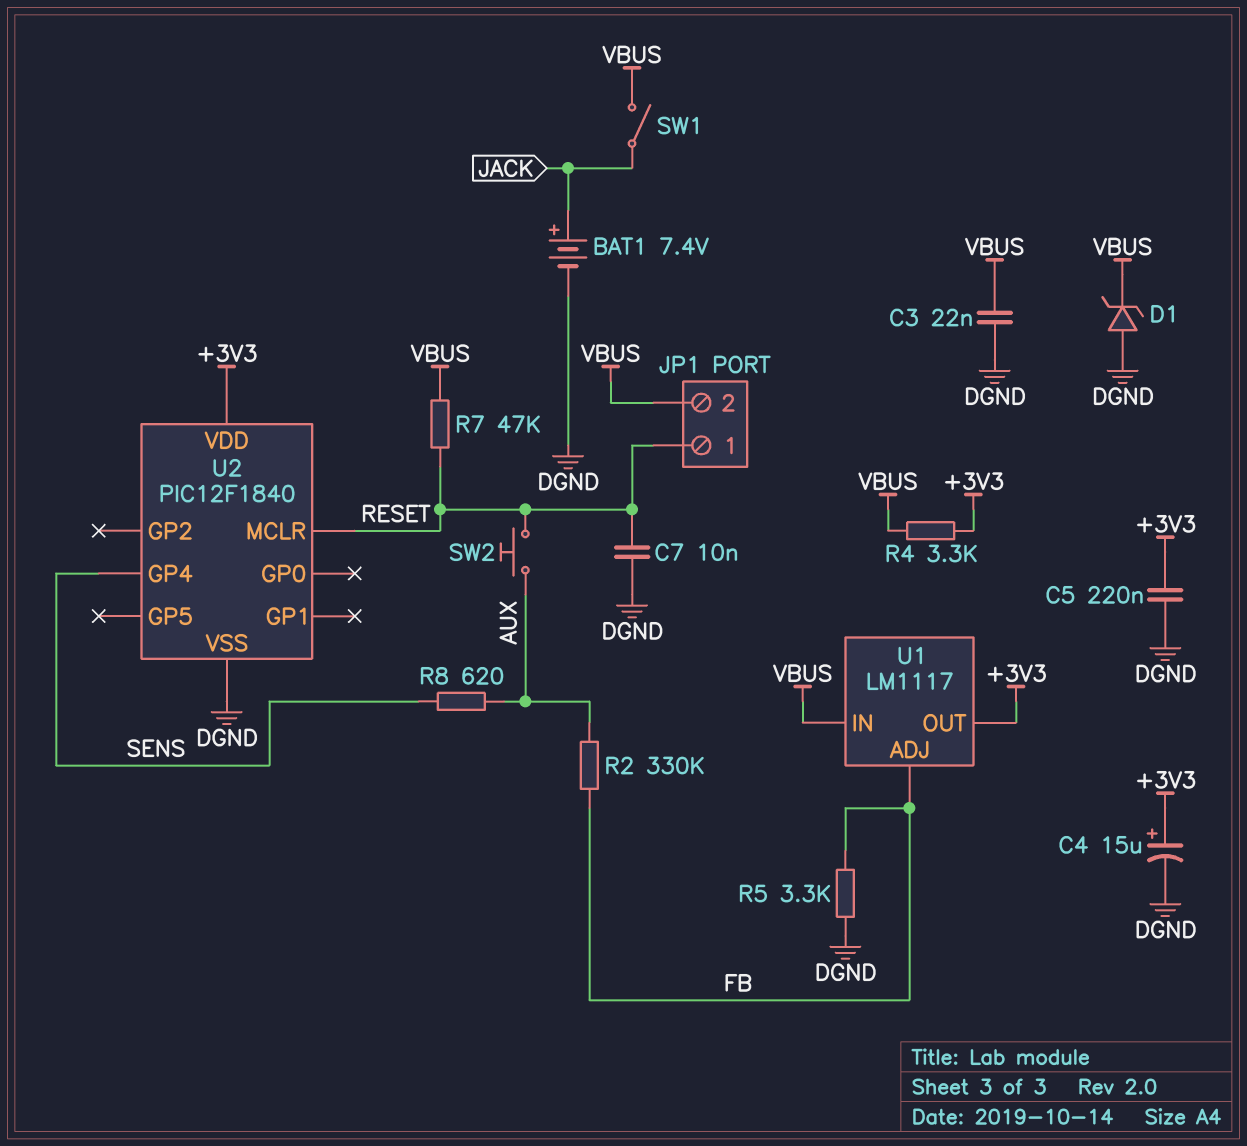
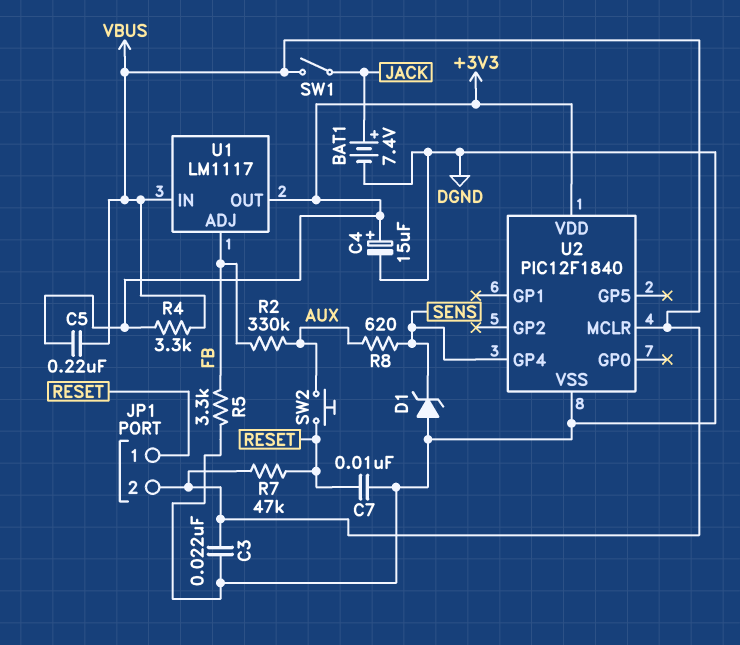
C5: 220nF (+3V3, DGND) -> 220nF (+3V3, VBUS)
D1: zener (A DGND, K VBUS) -> zener (A DGND, K SENS)
U2 pin MCLR: RESET -> VBUS

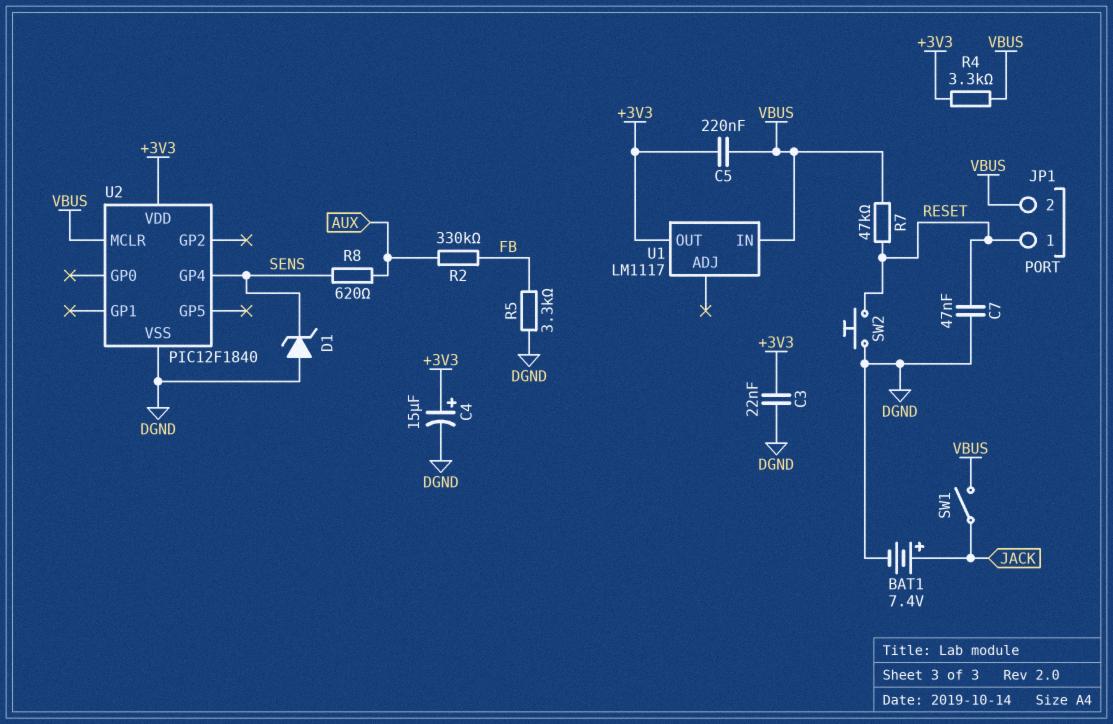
C3: 22nF (DGND, VBUS) -> 22nF (+3V3, DGND)
C7: 10nF (DGND, RESET) -> 47nF (DGND, RESET)
SW2: button (AUX, RESET) -> button (DGND, RESET)
U1 pin ADJ: FB -> none

